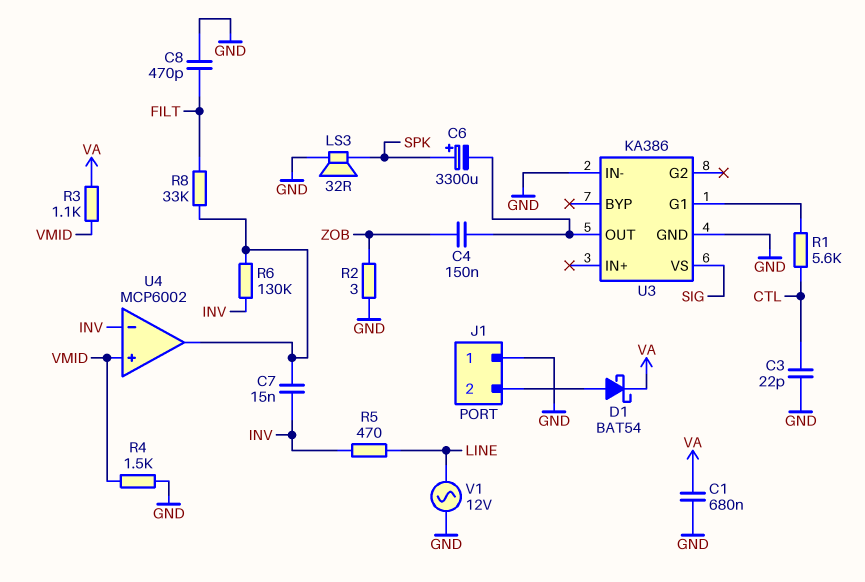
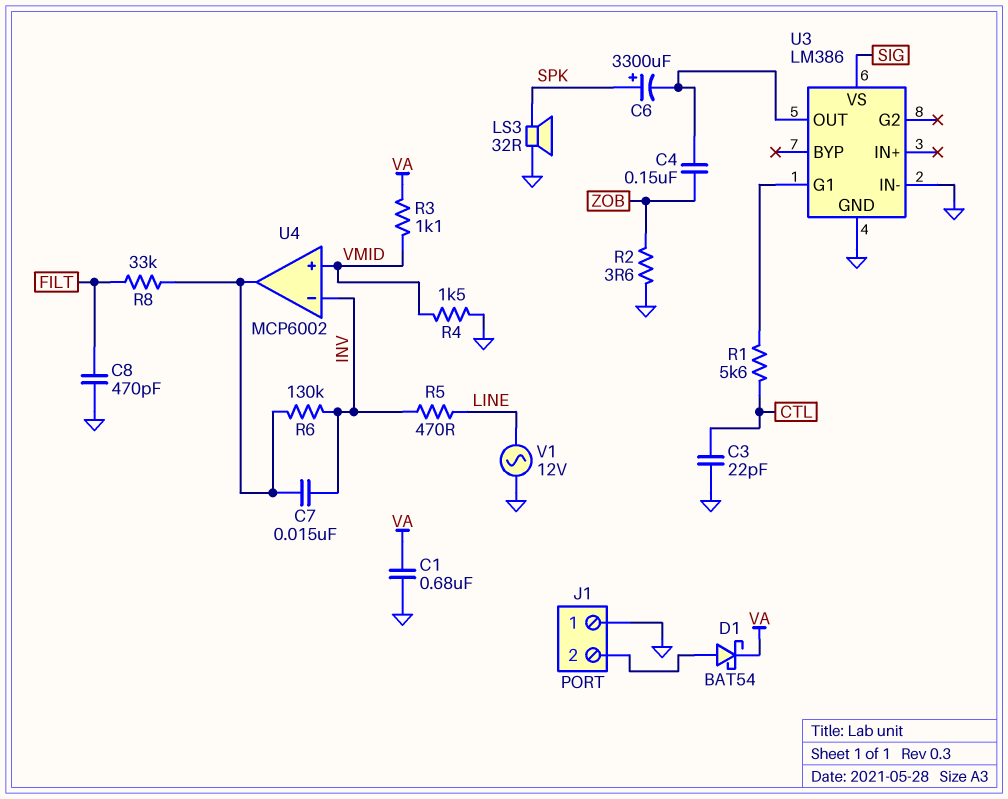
R2: 3 (GND, ZOB) -> 3.6 (GND, ZOB)
U3: KA386 -> LM386

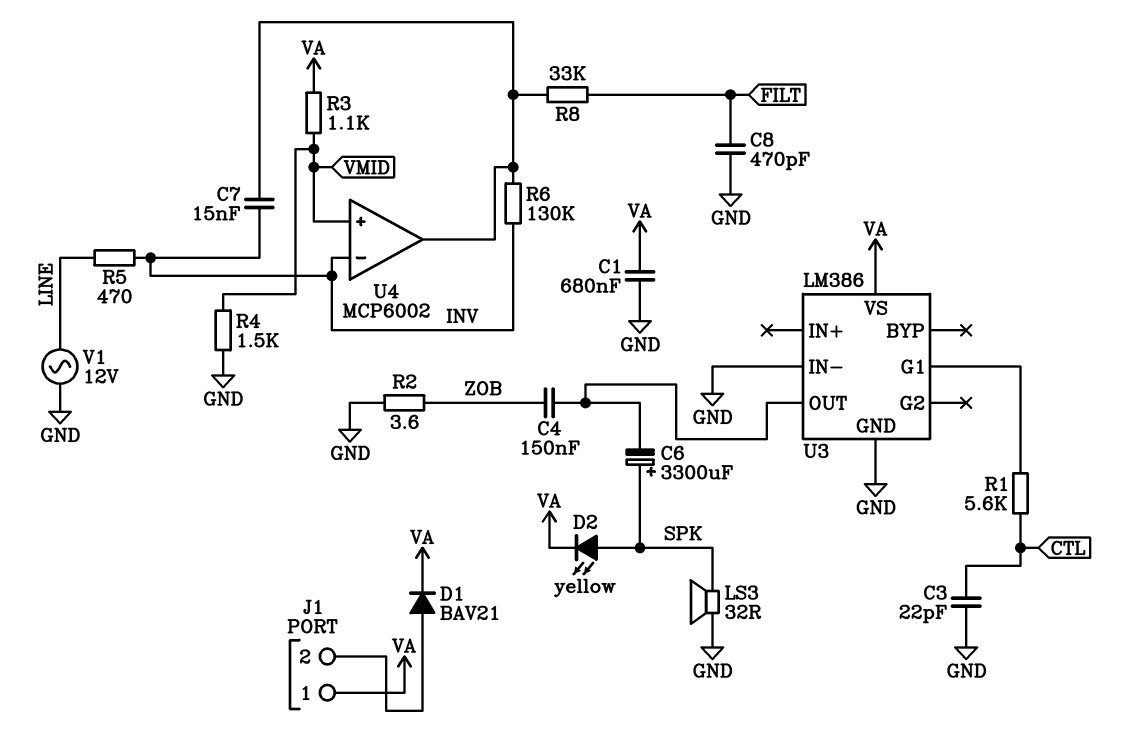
D1: schottky BAT54 (A J1/2, K VA) -> diode BAV21 (A J1/2, K VA)
D2: none -> LED yellow (A SPK, K VA)
J1 pin 1: GND -> VA
U3 pin VS: SIG -> VA

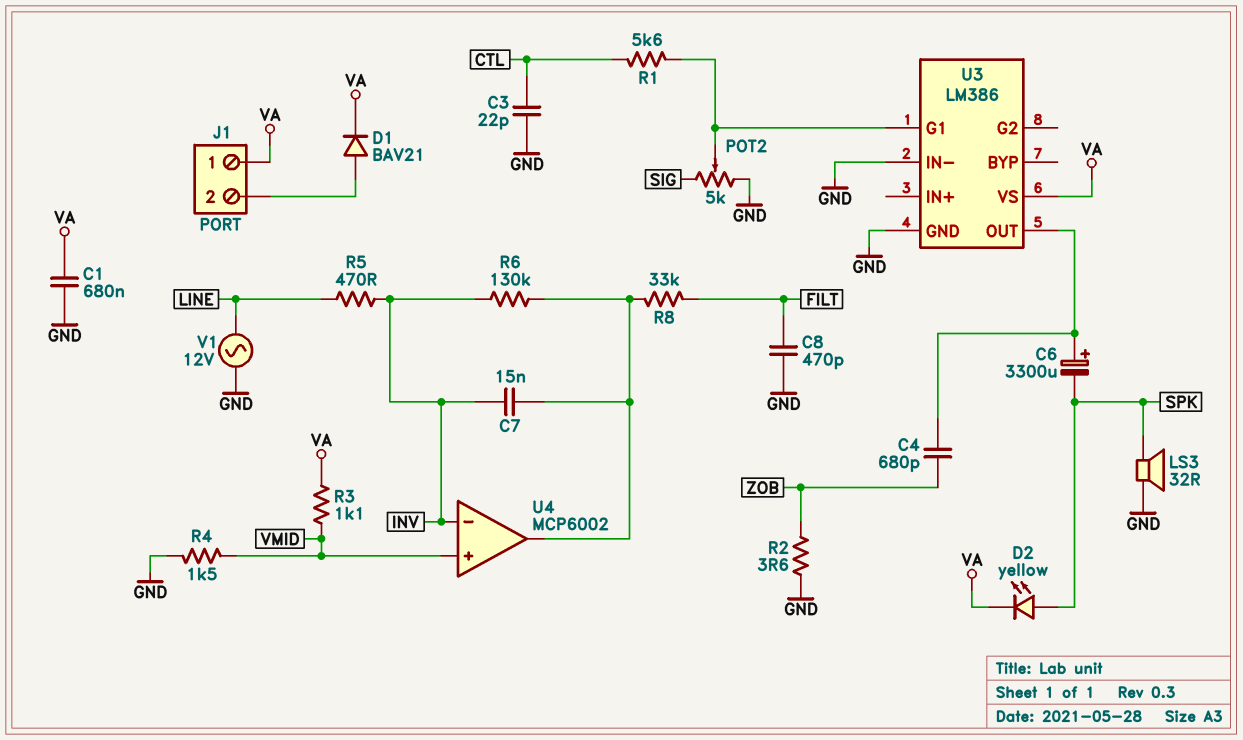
C4: 150nF (U3/OUT, ZOB) -> 680pF (U3/OUT, ZOB)
C6: 3300uF (plus SPK, minus U3/OUT) -> 3300uF (plus U3/OUT, minus SPK)
POT2: none -> 5k (GND, SIG, wiper U3/G1)

